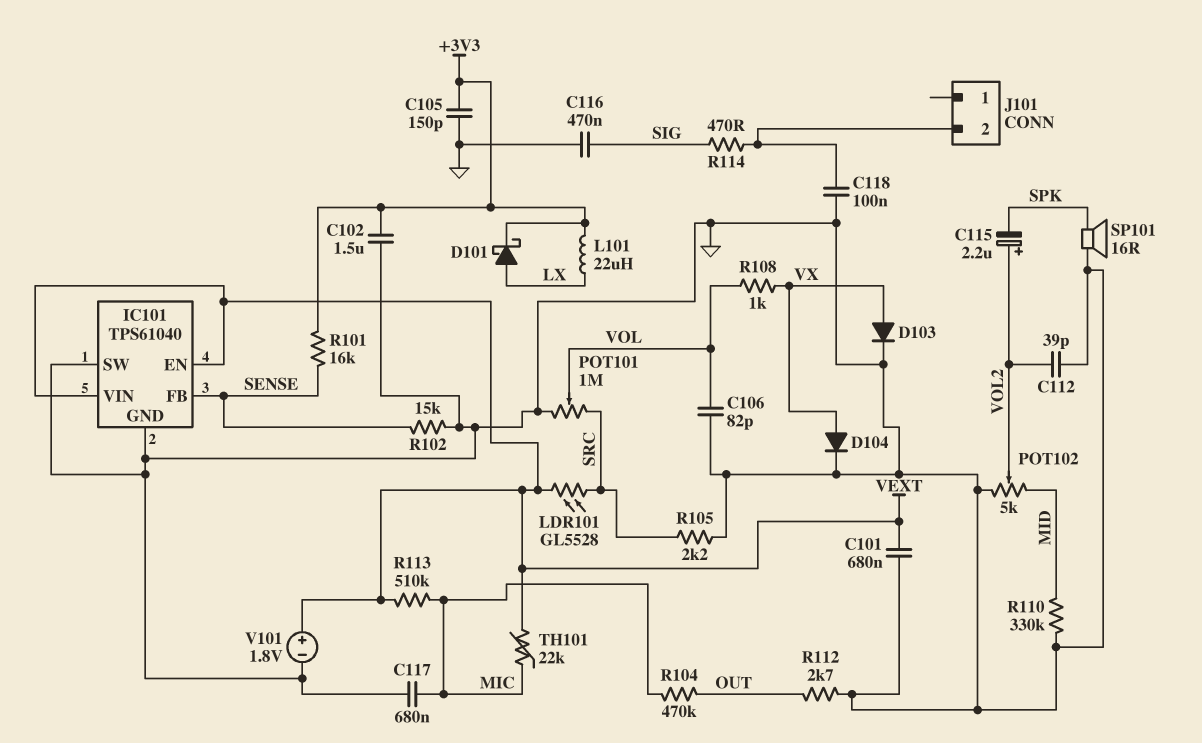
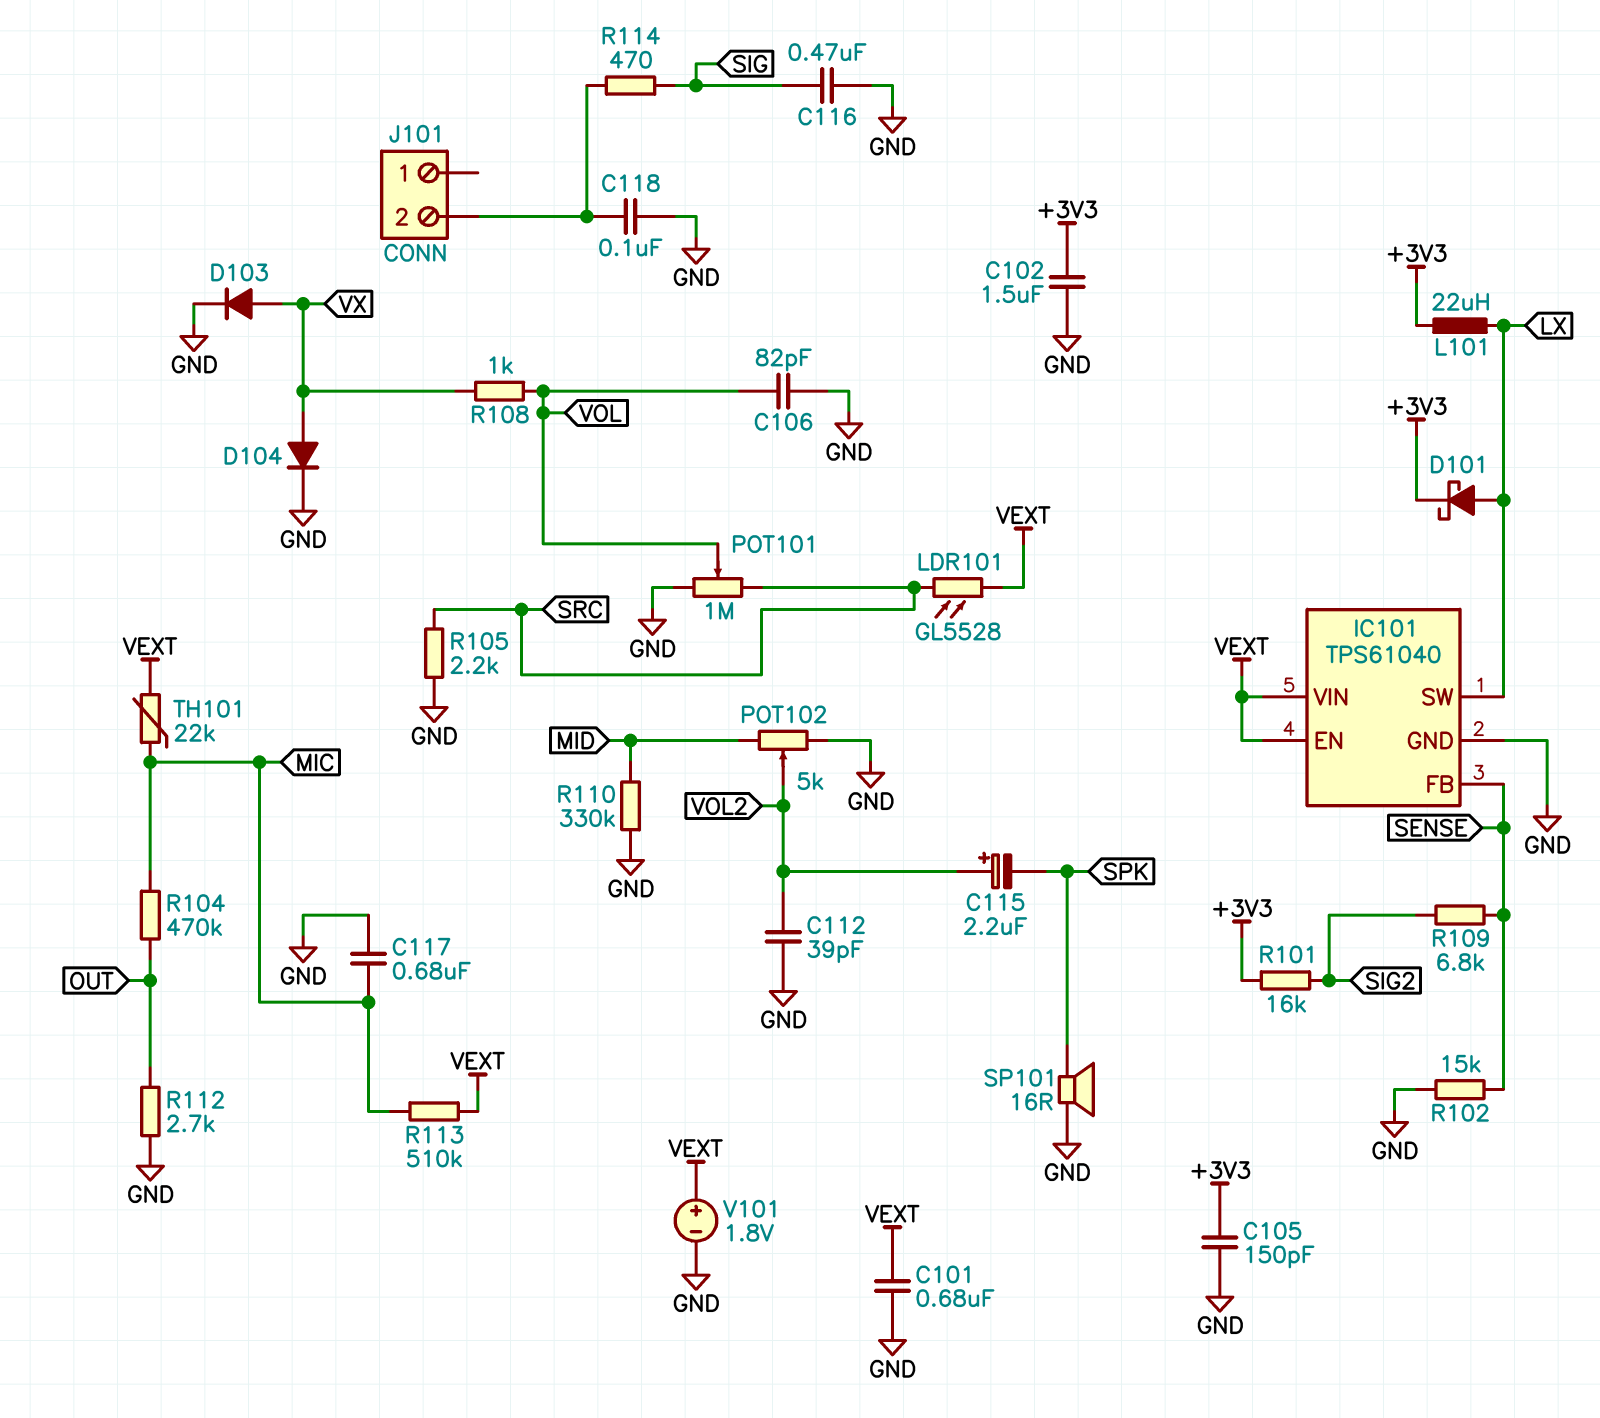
IC101 pin SW: GND -> LX
R101: 16k (+3V3, SENSE) -> 16k (+3V3, SIG2)
R109: none -> 6.8k (SENSE, SIG2)

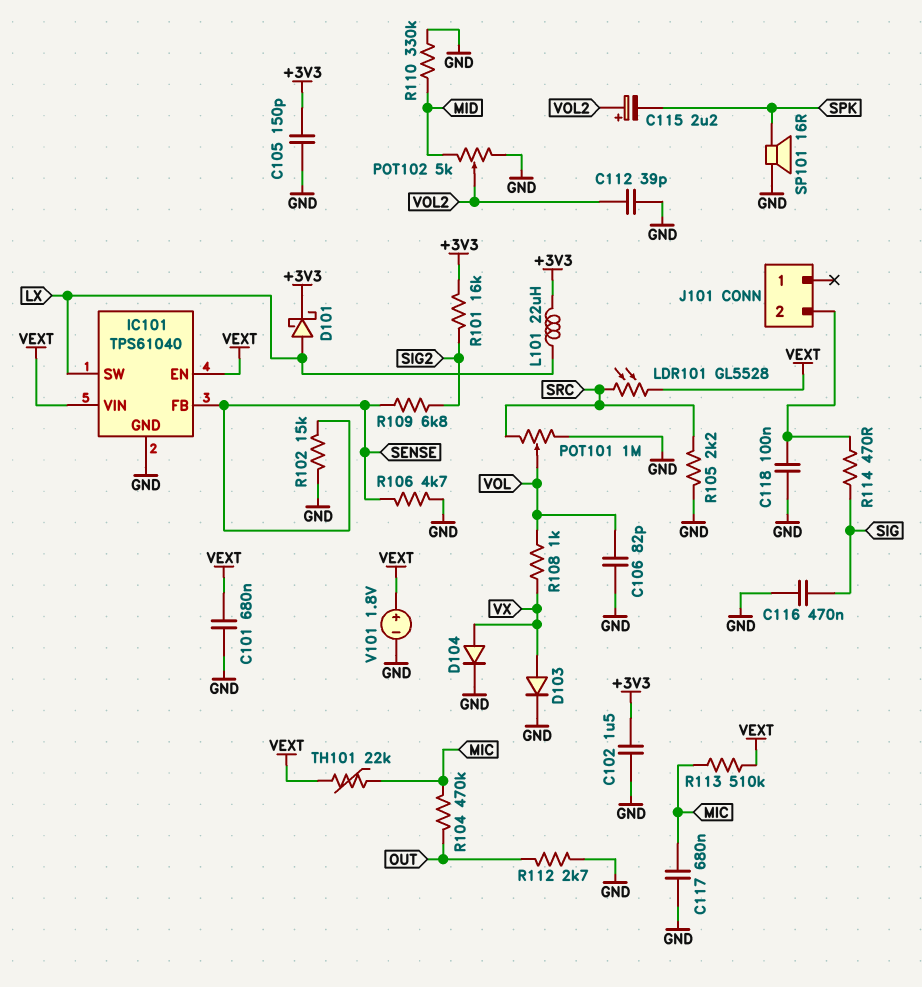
R106: none -> 4.7k (GND, SENSE)

